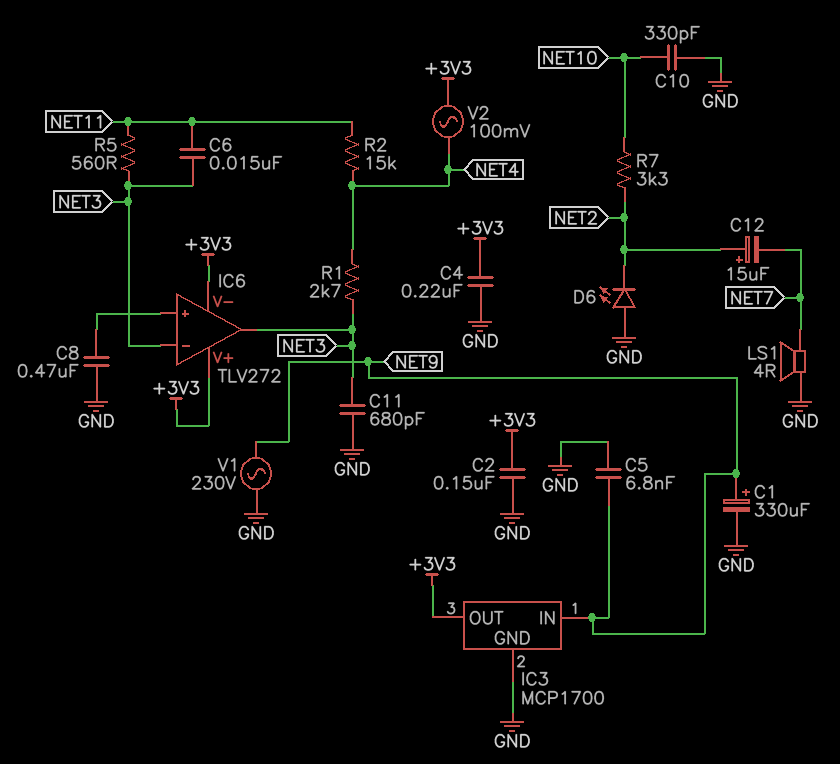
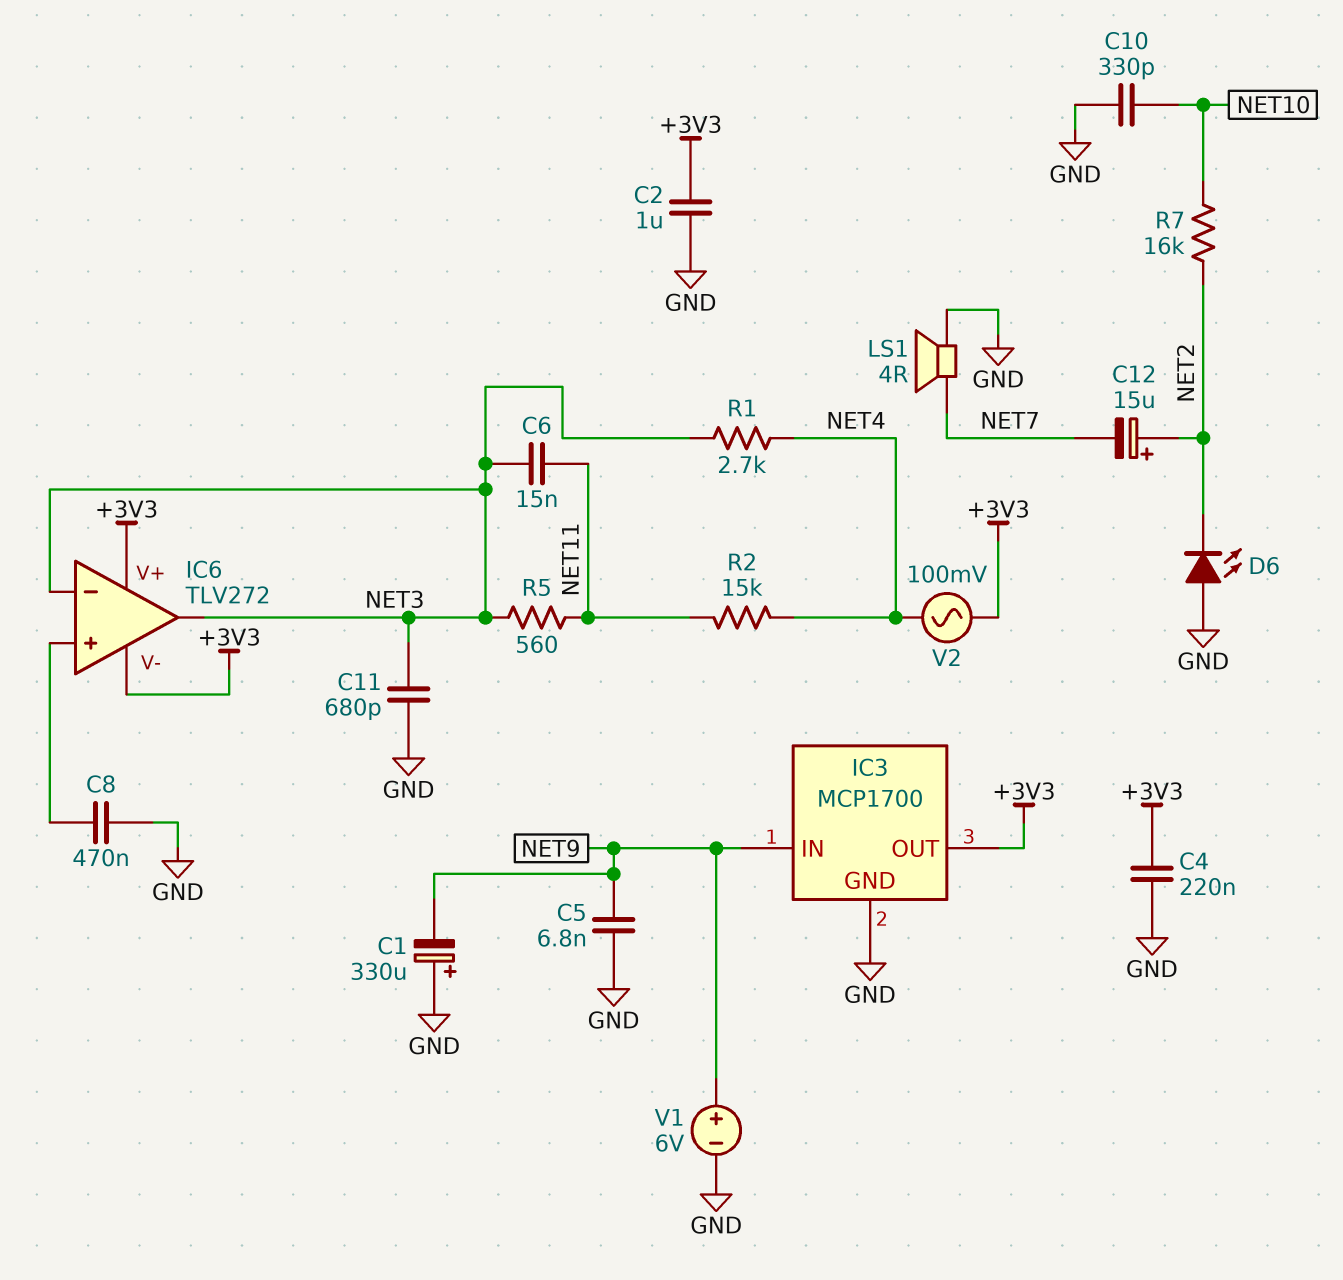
C1: 330uF (plus NET9, minus GND) -> 330uF (plus GND, minus NET9)
C2: 150nF (+3V3, GND) -> 1uF (+3V3, GND)
R7: 3.3k (NET2, NET10) -> 16k (NET2, NET10)
V1: AC 230V (GND, NET9) -> 6V (plus NET9, minus GND)

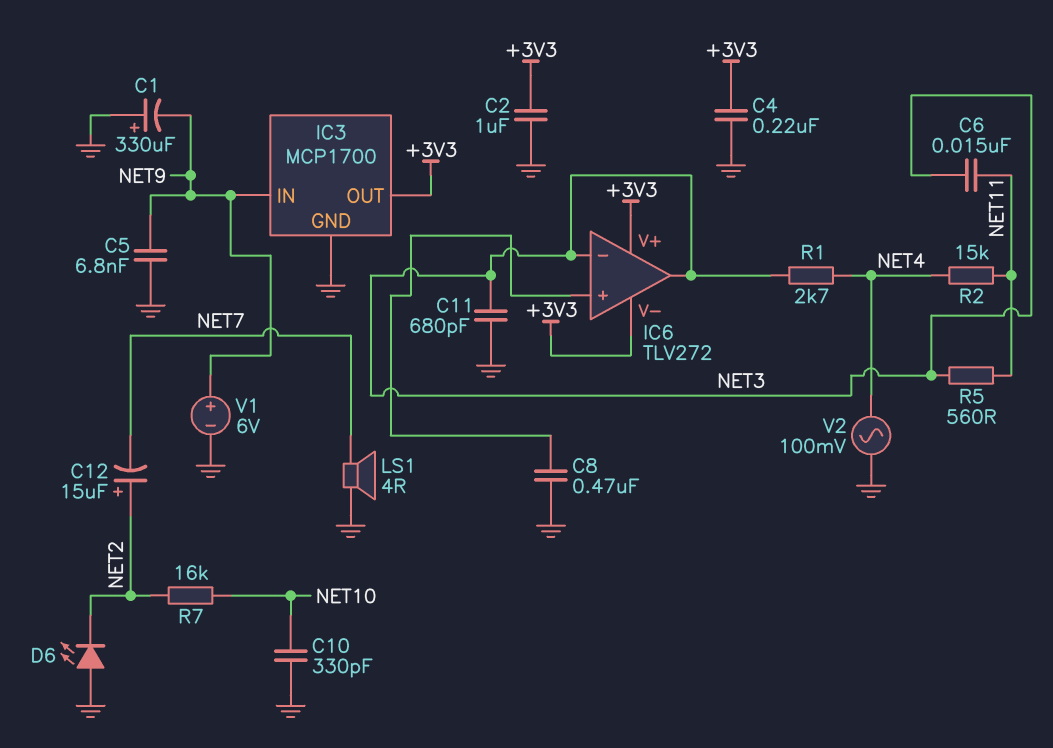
V2: AC 100mV (+3V3, NET4) -> AC 100mV (GND, NET4)

